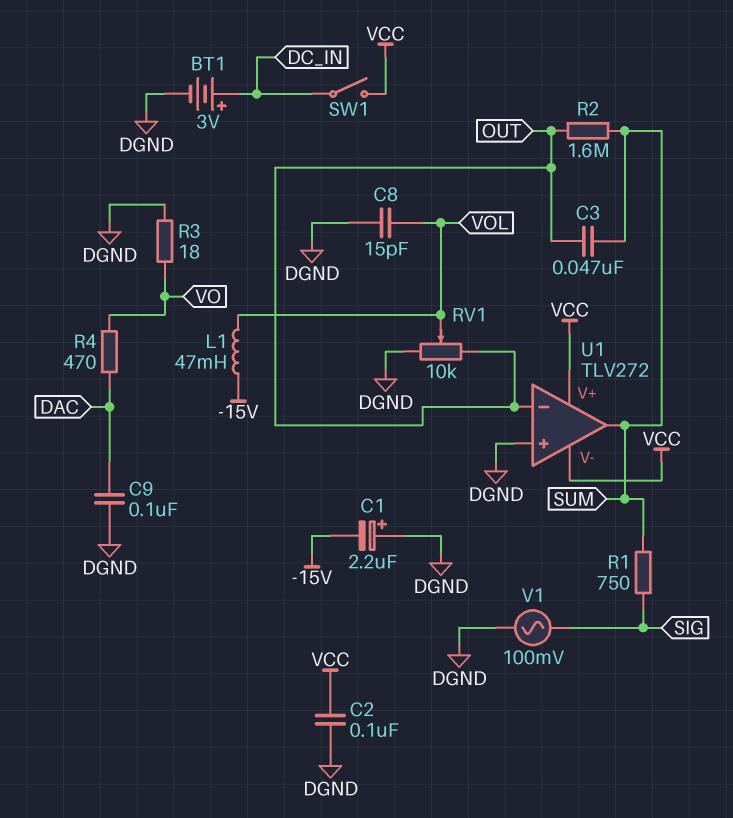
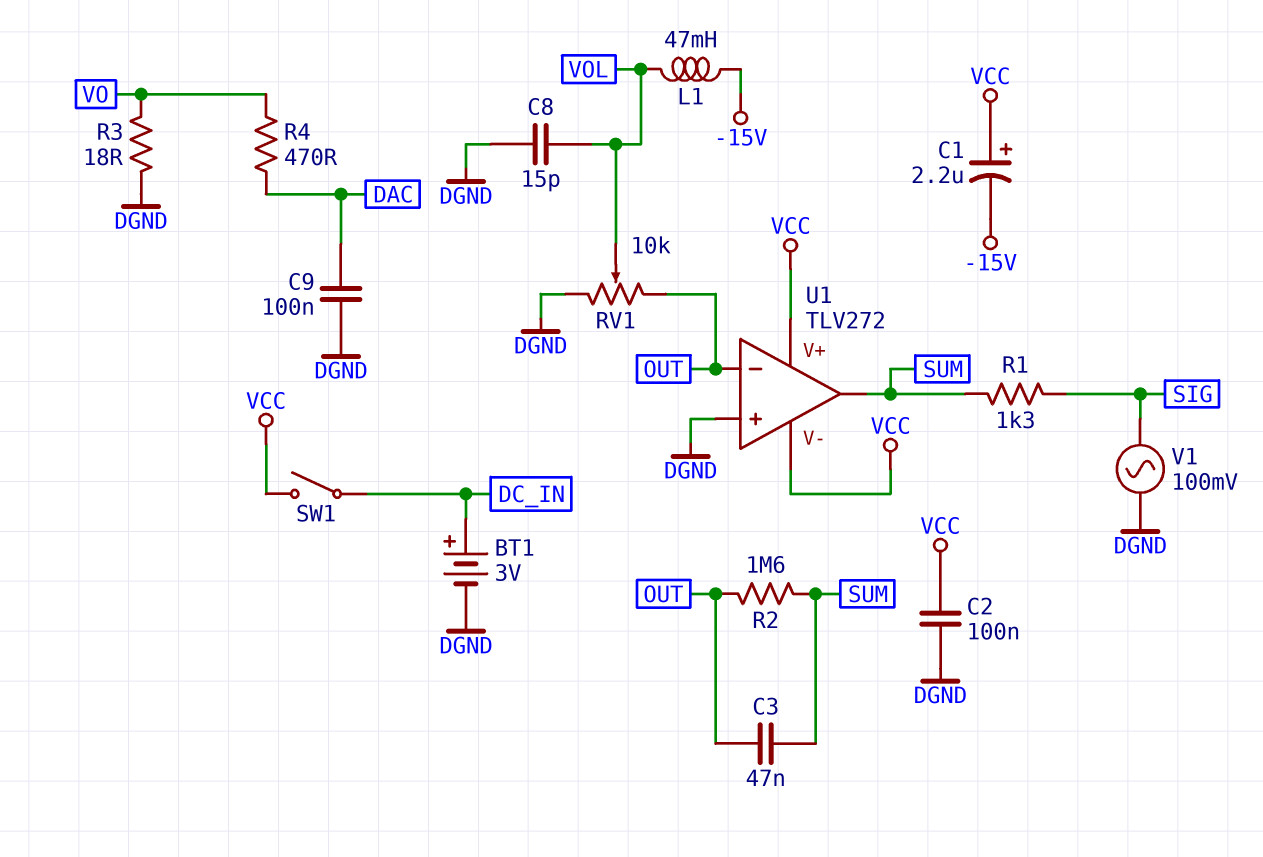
C1: 2.2uF (plus DGND, minus -15V) -> 2.2uF (plus VCC, minus -15V)
R1: 750 (SIG, SUM) -> 1.3k (SIG, SUM)

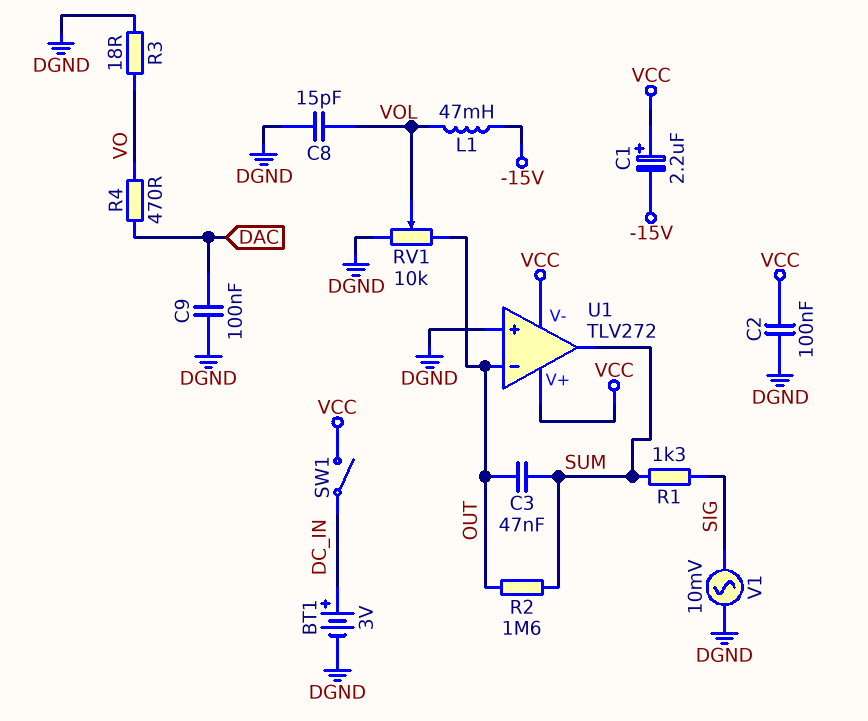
V1: AC 100mV (DGND, SIG) -> AC 10mV (DGND, SIG)

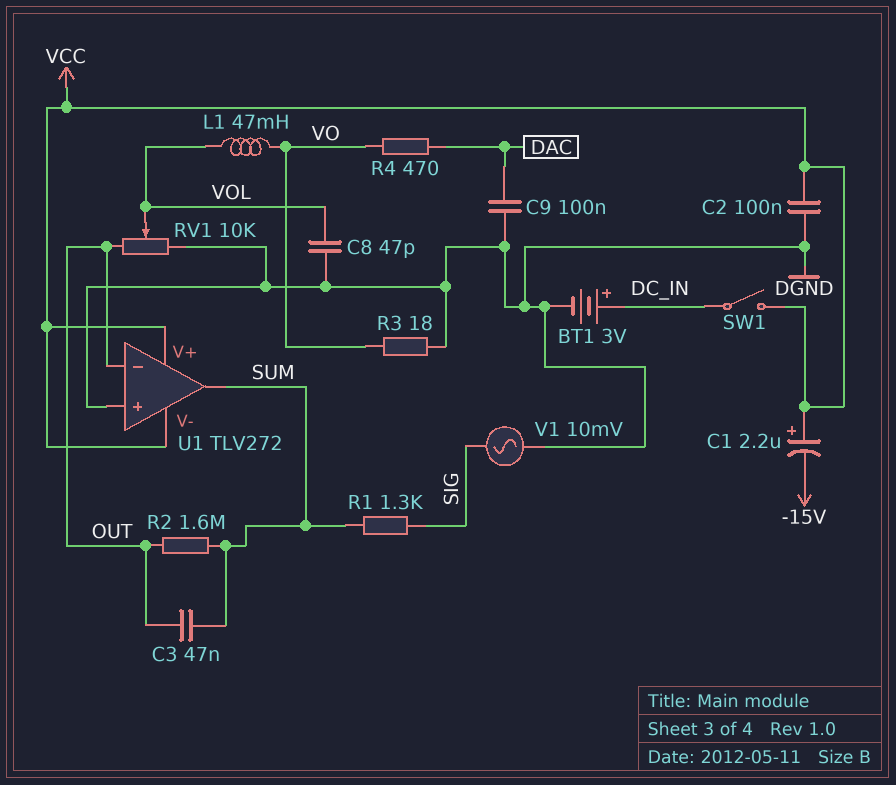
C8: 15pF (DGND, VOL) -> 47pF (DGND, VOL)
L1: 47mH (-15V, VOL) -> 47mH (VO, VOL)

